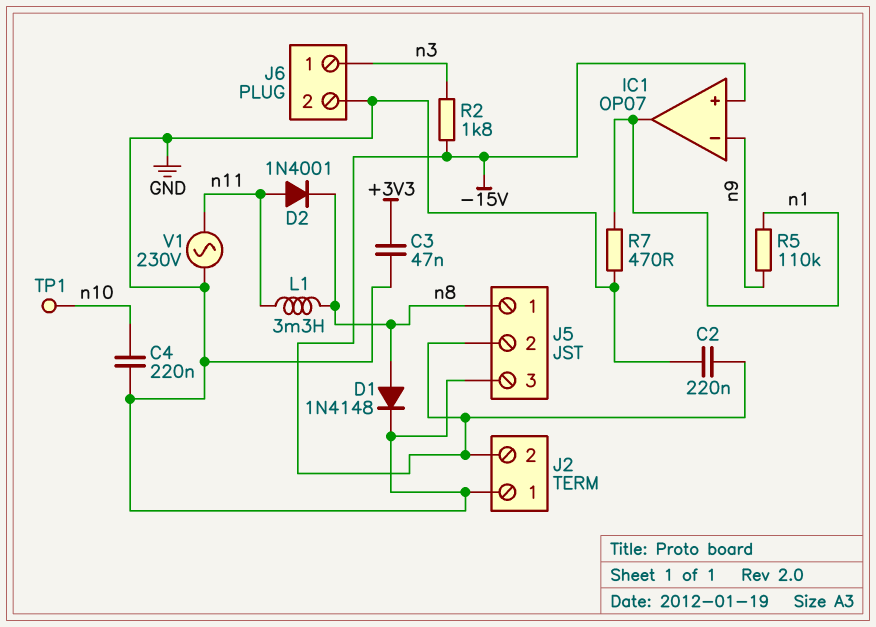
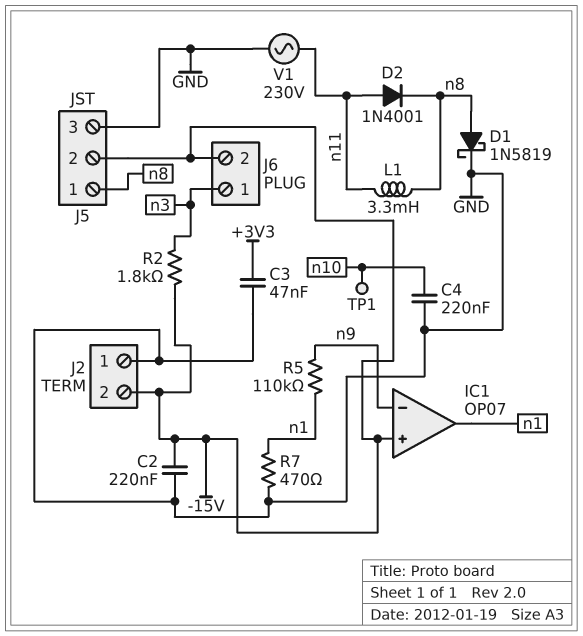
D1: diode 1N4148 (A n8, K GND) -> schottky 1N5819 (A n8, K GND)
J6 pin 2: GND -> -15V

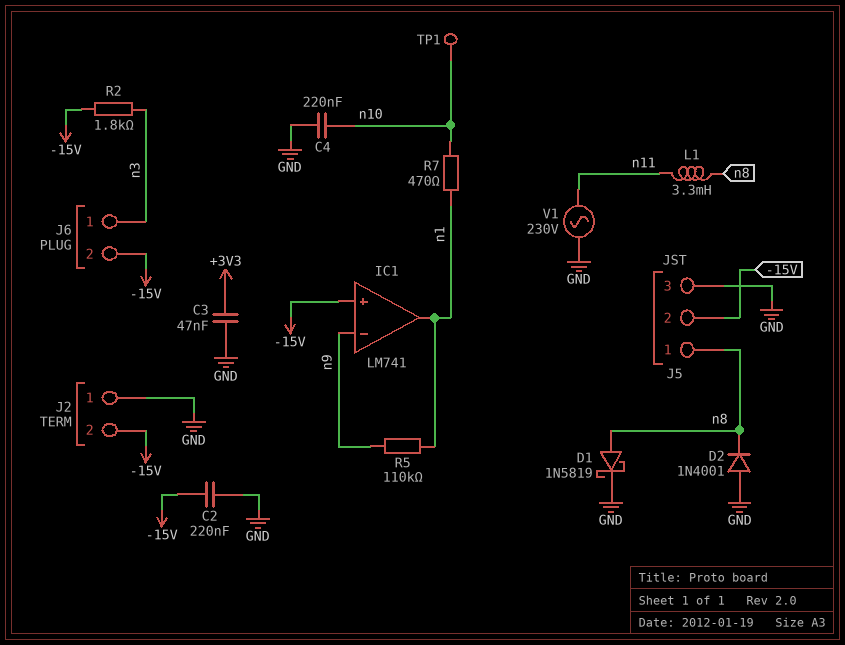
D2: diode 1N4001 (A n11, K n8) -> diode 1N4001 (A GND, K n8)
IC1: OP07 -> LM741
R7: 470 (GND, n1) -> 470 (n1, n10)

